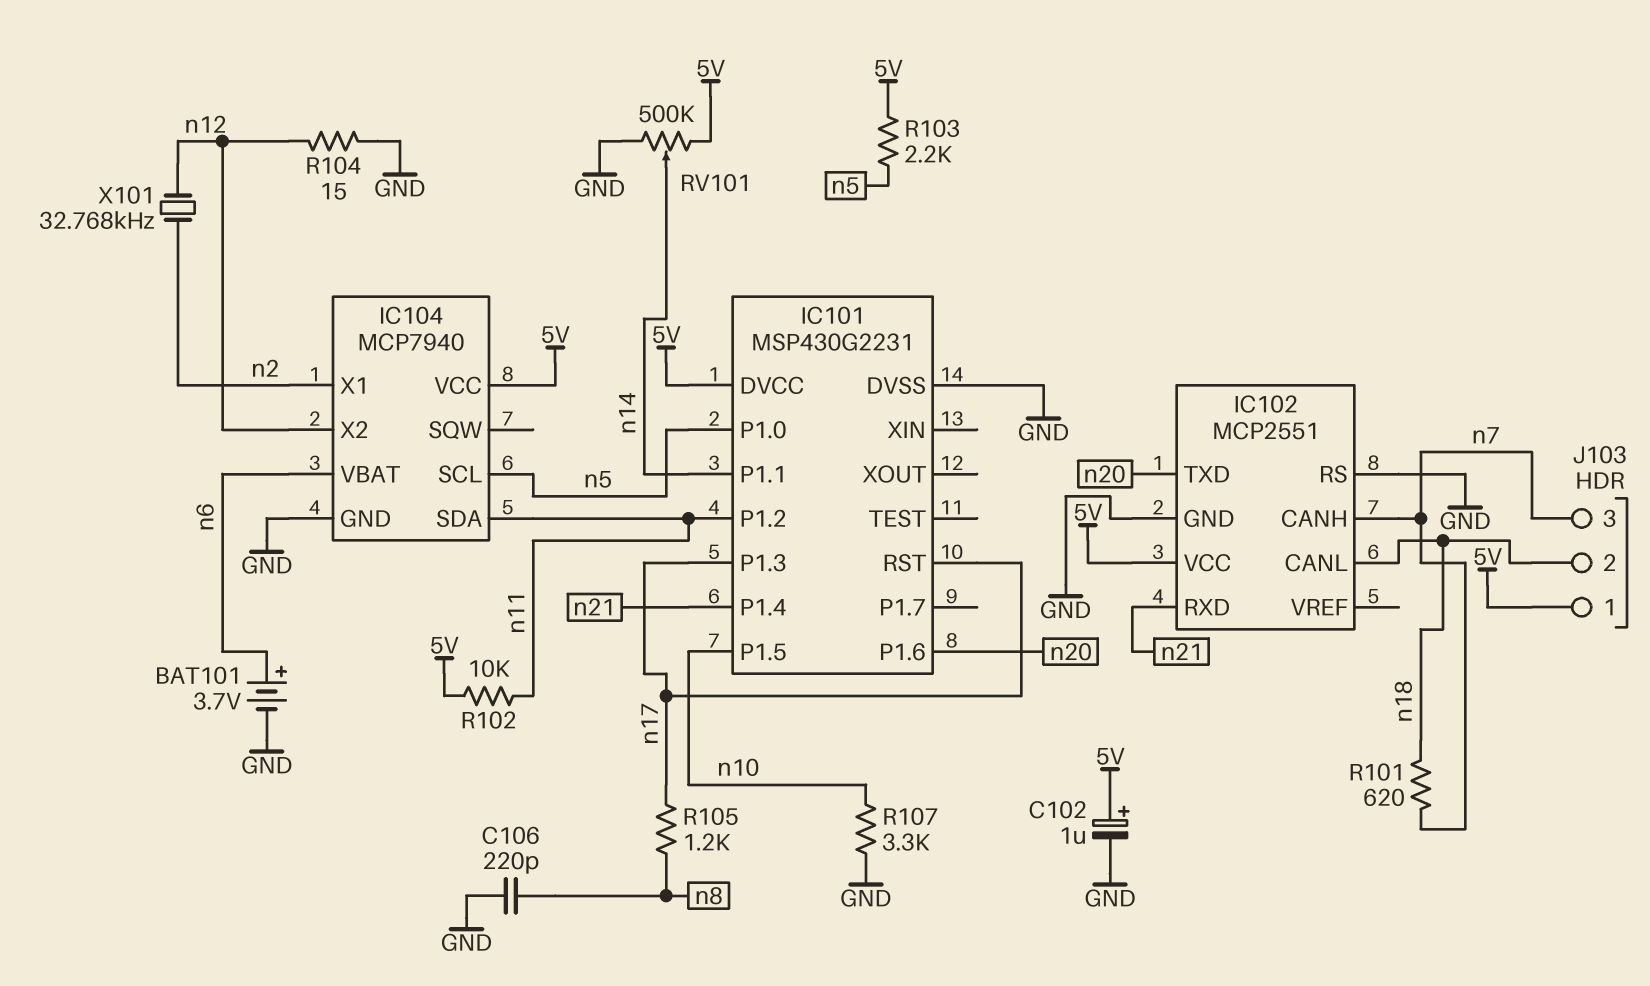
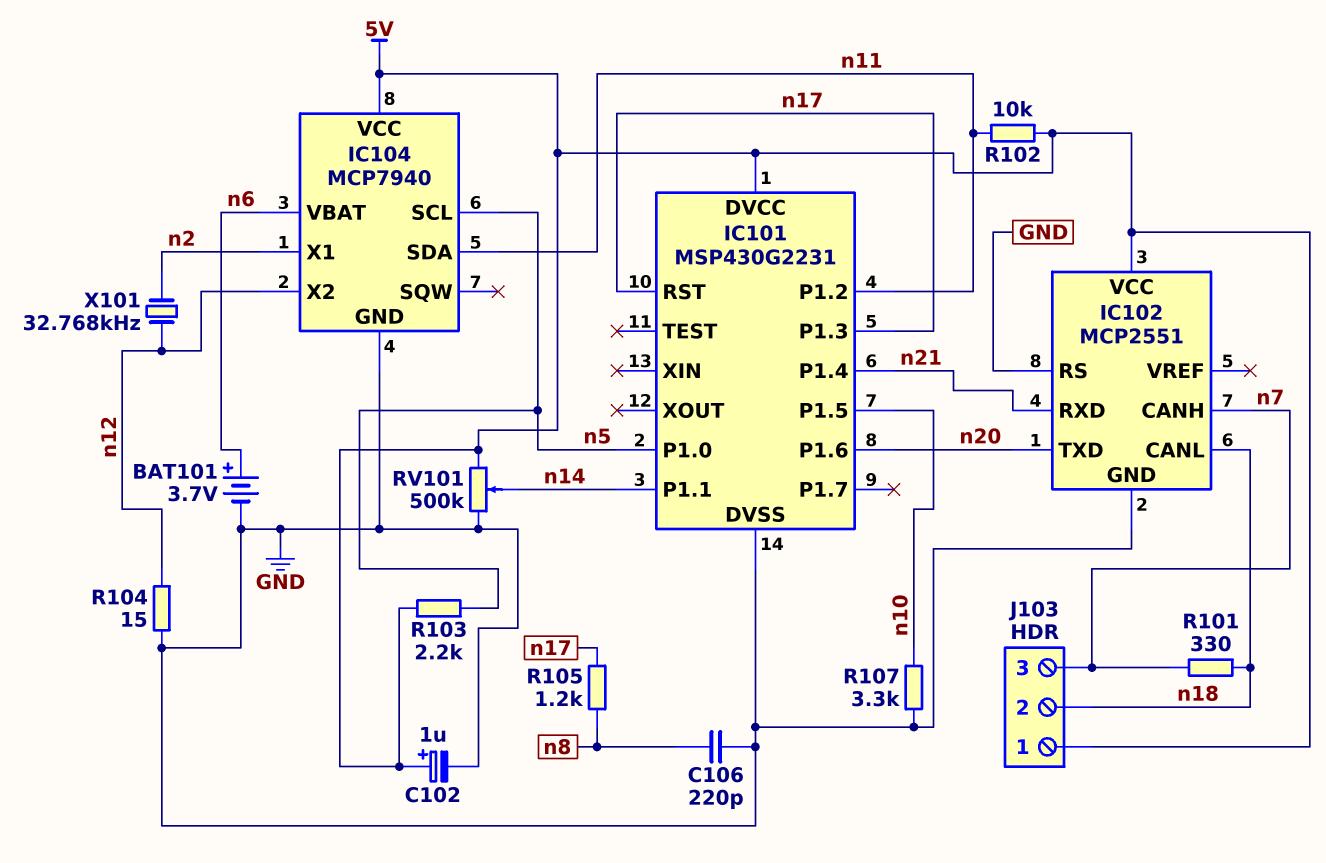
R101: 620 (n7, n18) -> 330 (n7, n18)

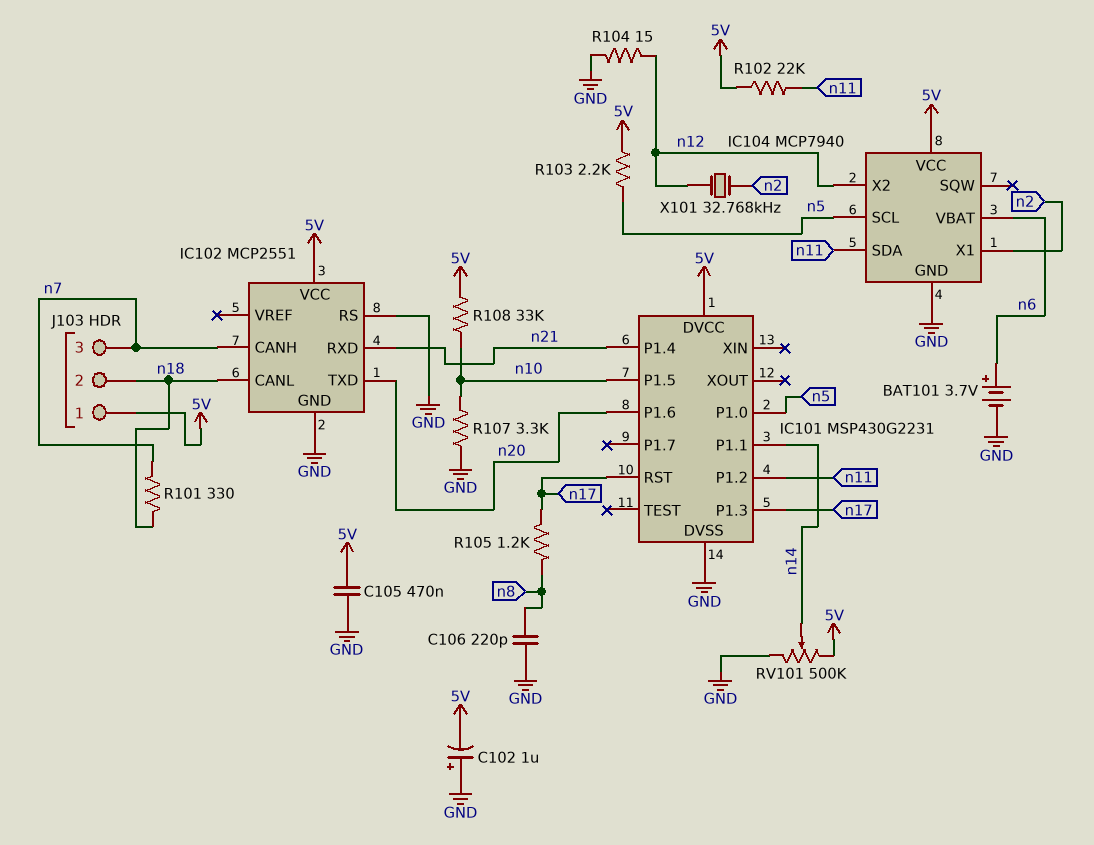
C102: 1uF (plus 5V, minus GND) -> 1uF (plus GND, minus 5V)
C105: none -> 470nF (5V, GND)
R102: 10k (5V, n11) -> 22k (5V, n11)
R108: none -> 33k (5V, n10)

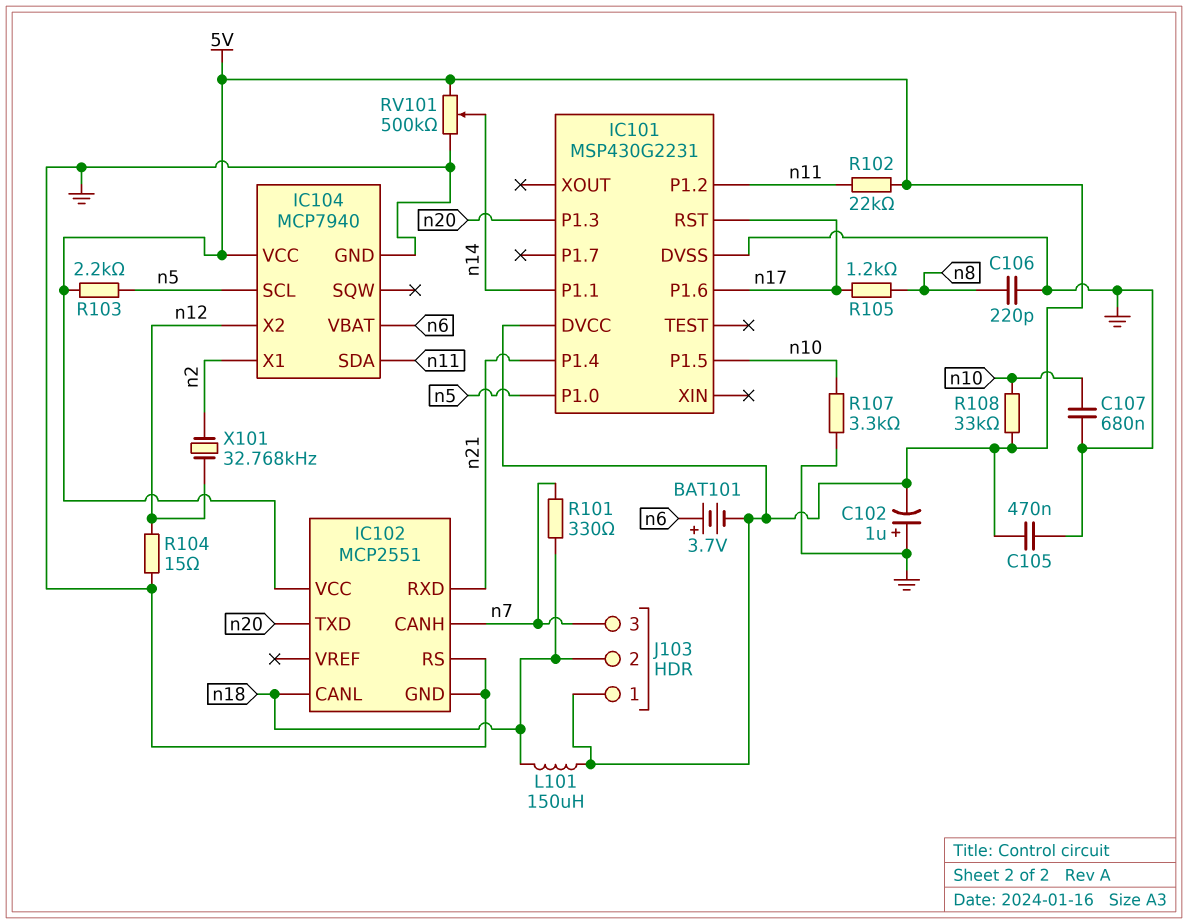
BAT101: 3.7V (plus n6, minus GND) -> 3.7V (plus n6, minus 5V)
C107: none -> 680nF (GND, n10)
IC101 pin P1.3: n17 -> n20
IC101 pin P1.6: n20 -> n17
L101: none -> 150uH (5V, n18)

